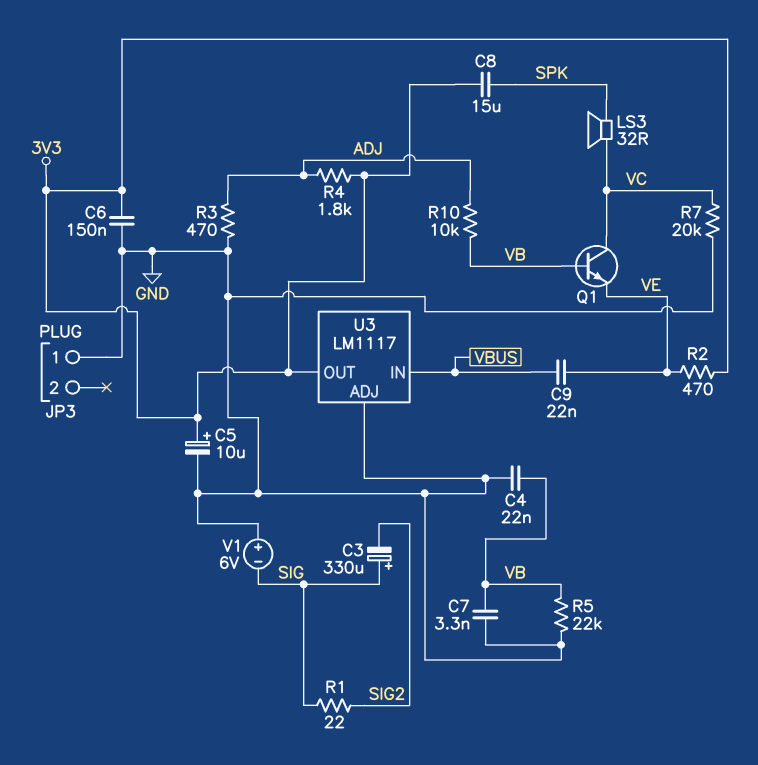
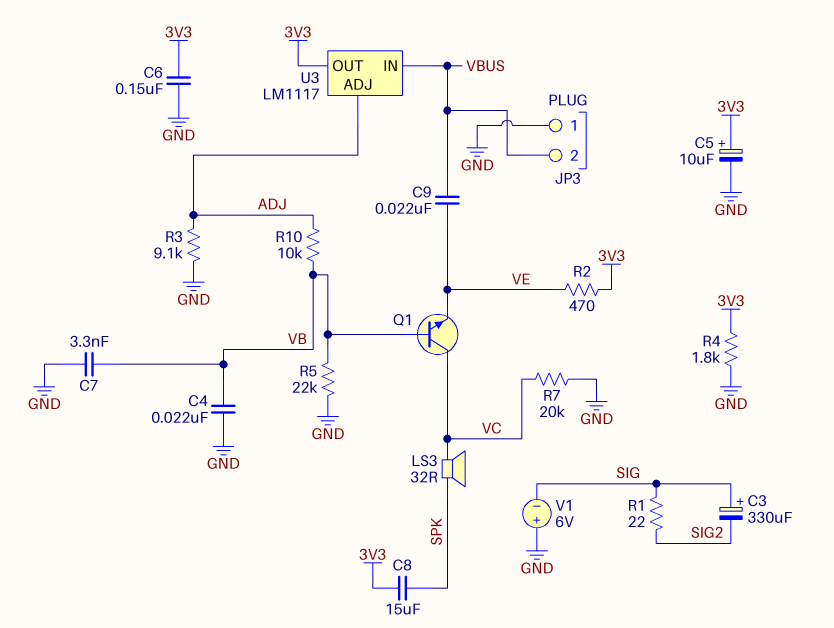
JP3 pin 2: none -> VBUS
R3: 470 (ADJ, GND) -> 9.1k (ADJ, GND)
R4: 1.8k (3V3, ADJ) -> 1.8k (3V3, GND)
U3 pin ADJ: GND -> ADJ

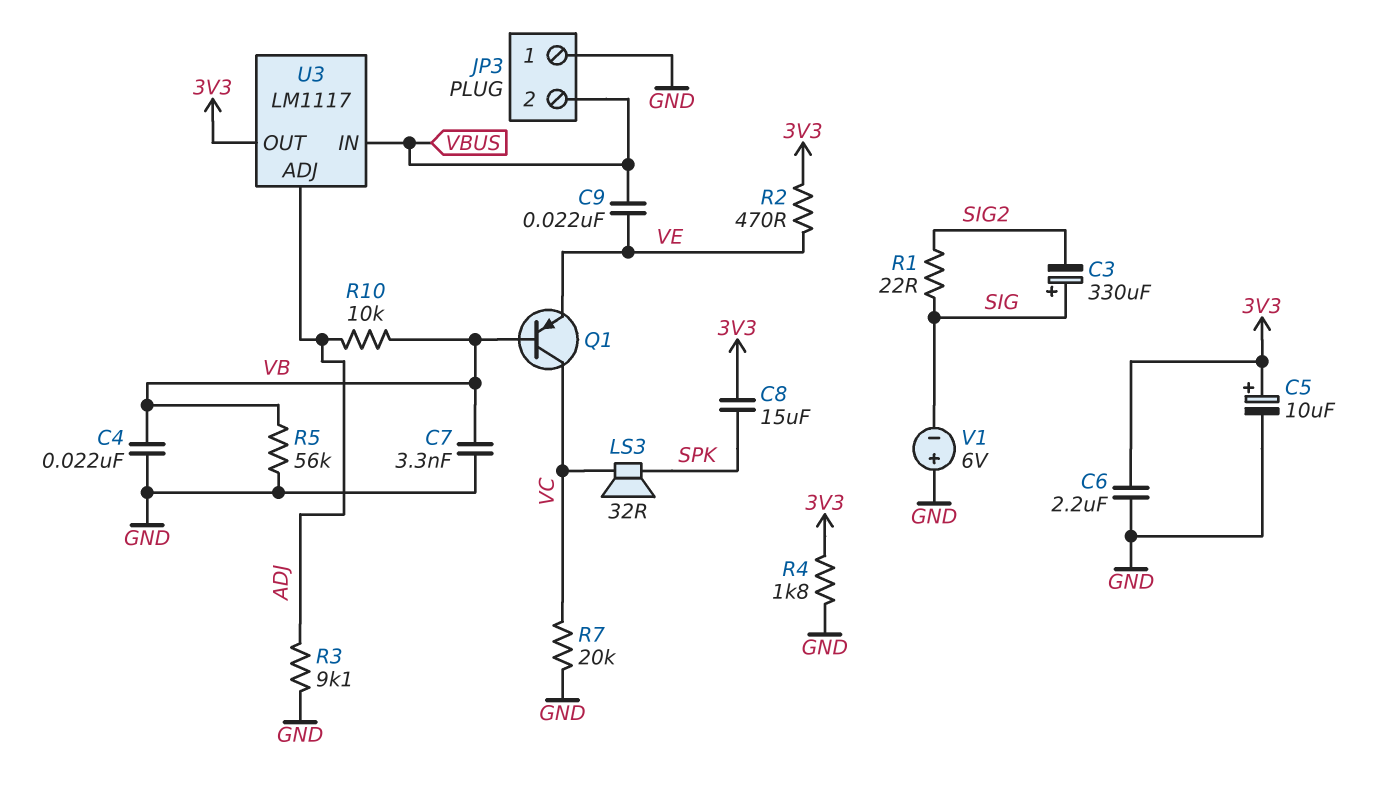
C6: 150nF (3V3, GND) -> 2.2uF (3V3, GND)
Q1: NPN (B VB, C VC, E VE) -> PNP (B VB, C VC, E VE)
R5: 22k (GND, VB) -> 56k (GND, VB)

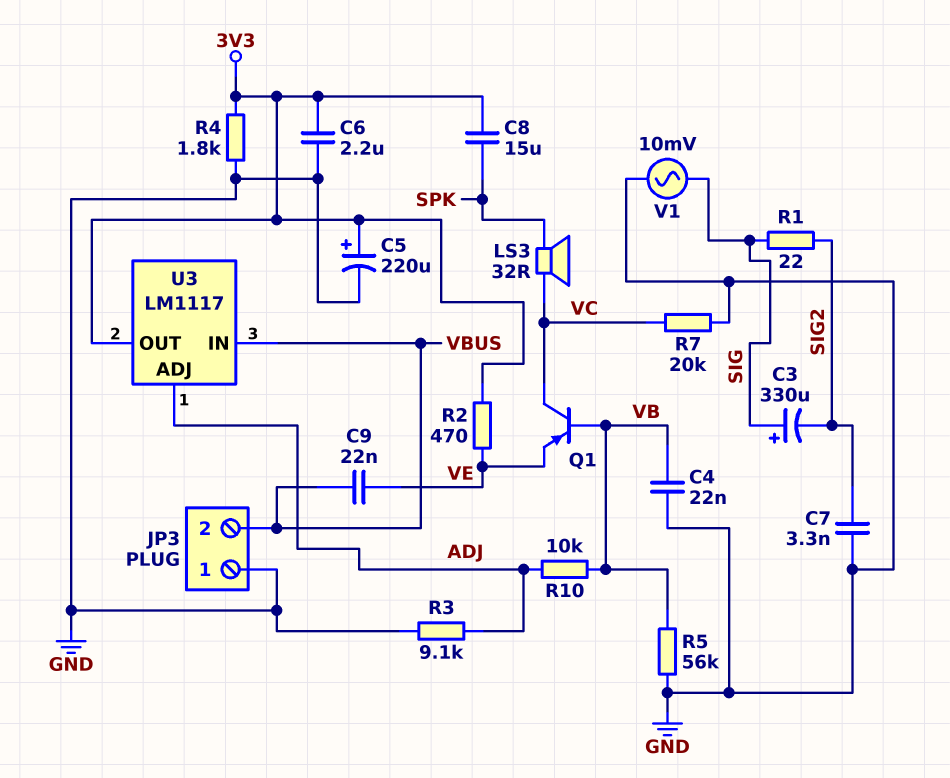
C5: 10uF (plus 3V3, minus GND) -> 220uF (plus 3V3, minus GND)
C7: 3.3nF (GND, VB) -> 3.3nF (GND, SIG2)
V1: 6V (plus GND, minus SIG) -> AC 10mV (GND, SIG)

